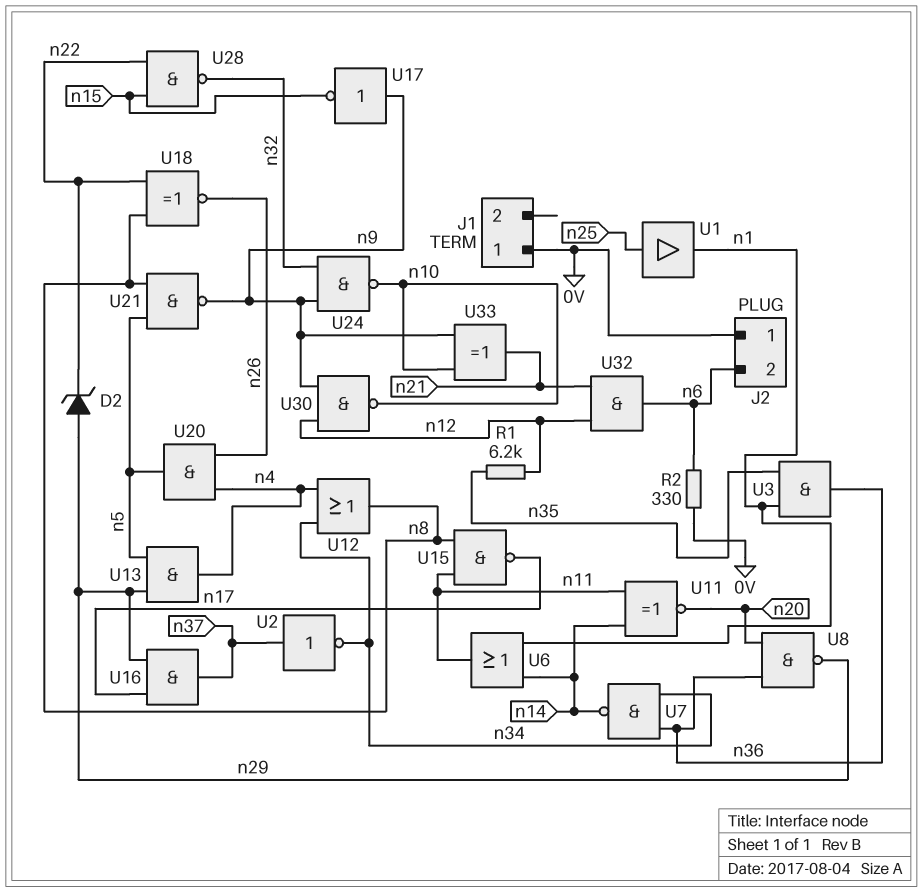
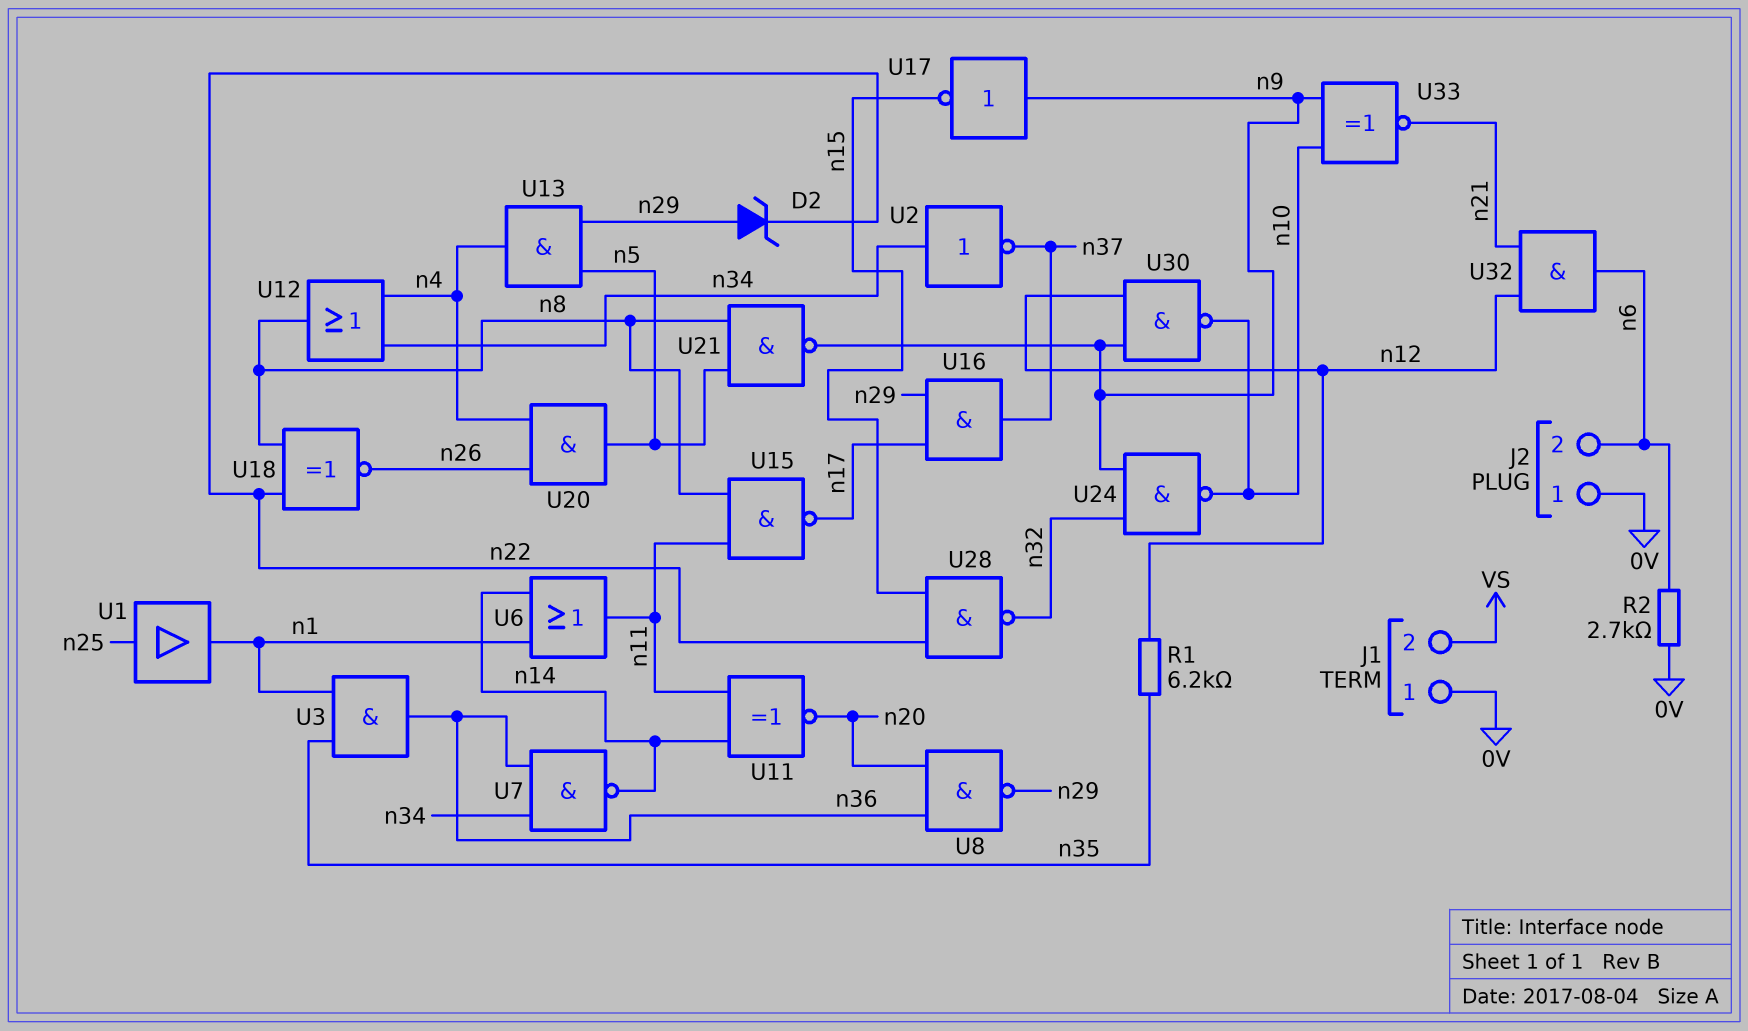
J1 pin 2: none -> VS
R2: 330 (0V, n6) -> 2.7k (0V, n6)
U2: NOT (in n37, out n34) -> NOT (in n34, out n37)
U33: XOR (in n9, in n10, out n21) -> XNOR (in n9, in n10, out n21)

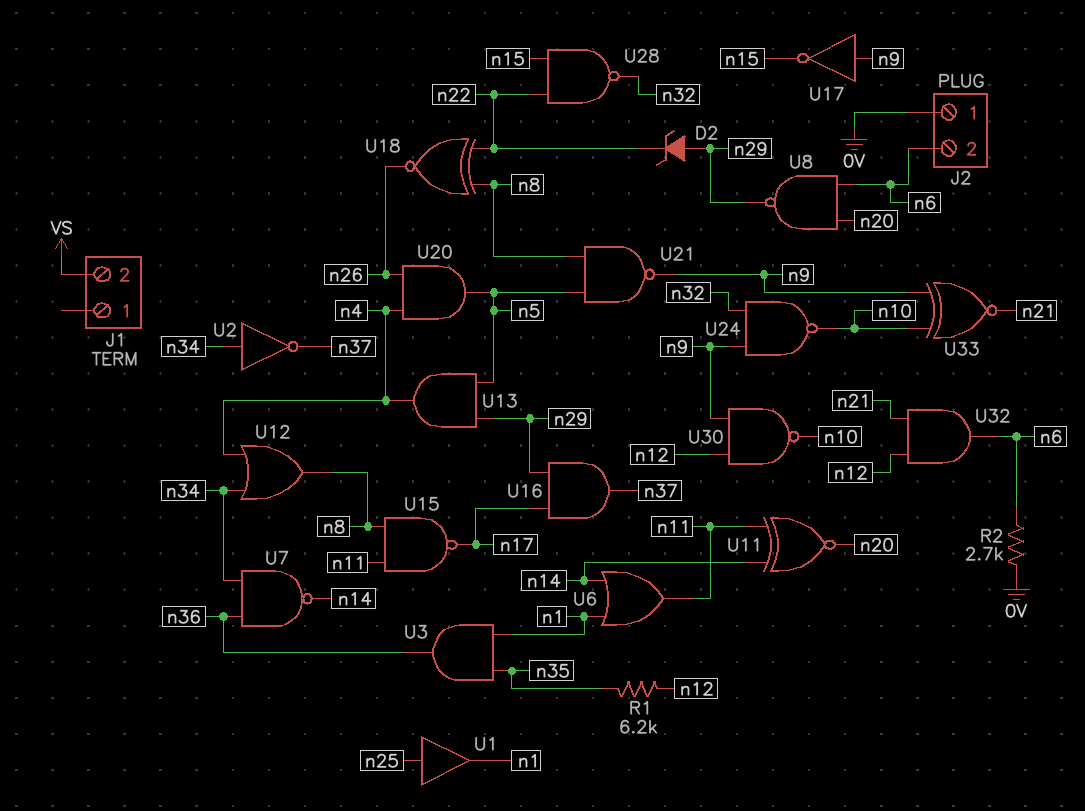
J1 pin 1: 0V -> none
U8: NAND (in n20, in n36, out n29) -> NAND (in n6, in n20, out n29)

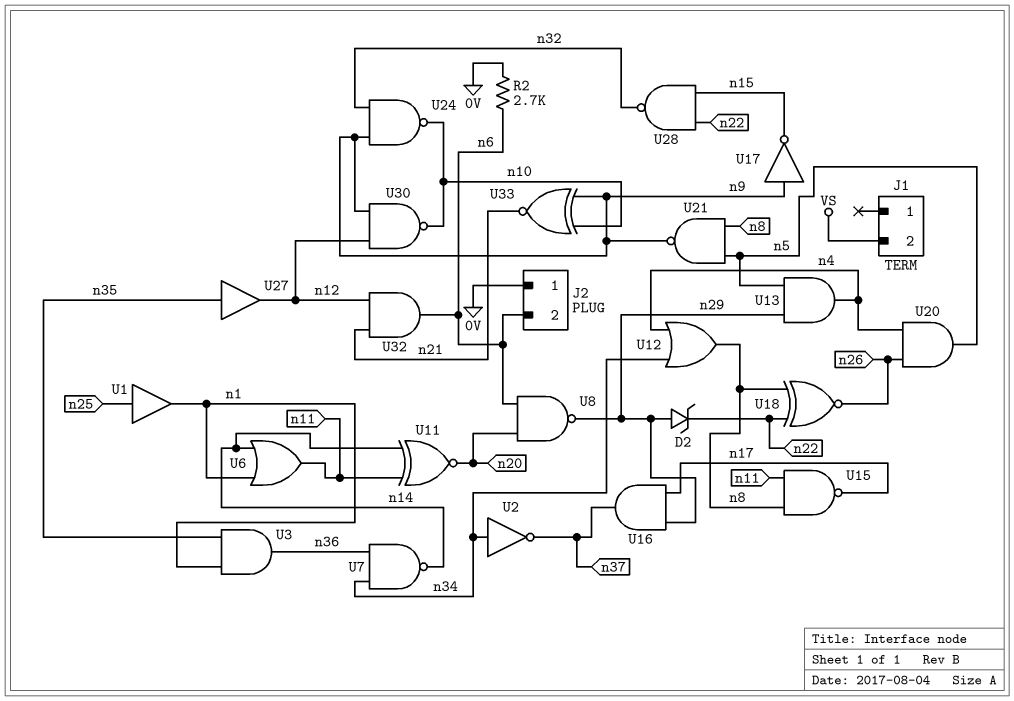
R1: 6.2k (n12, n35) -> none
U27: none -> buffer (in n35, out n12)

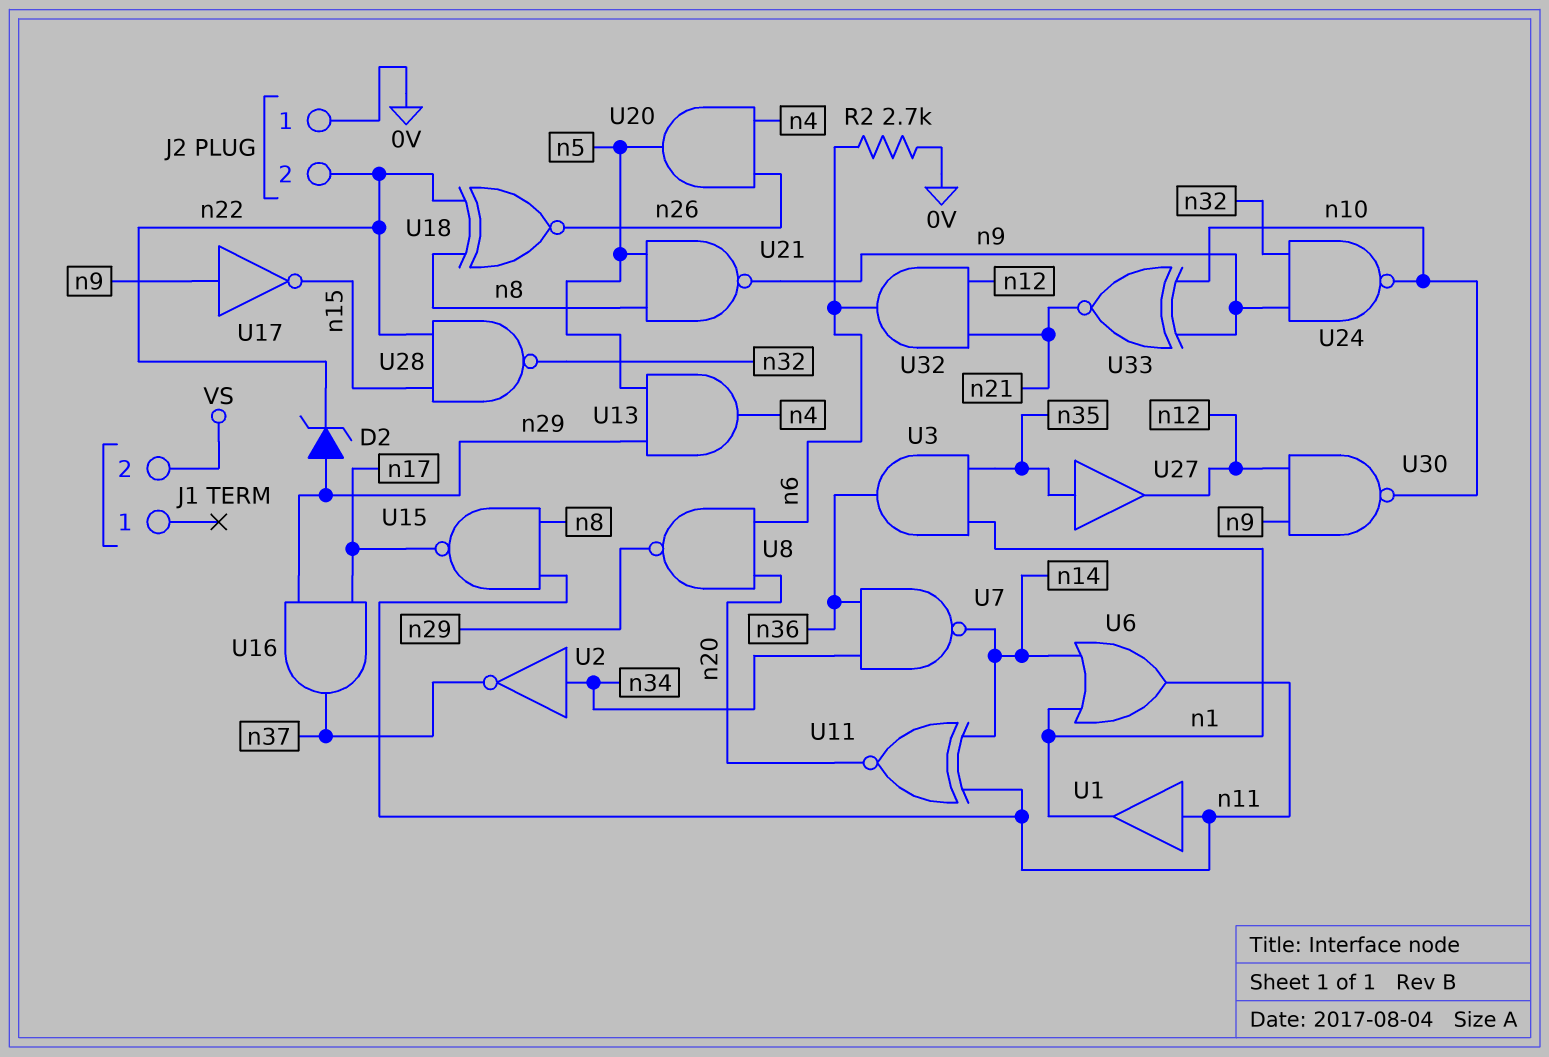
J2 pin 2: n6 -> n22
U1: buffer (in n25, out n1) -> buffer (in n11, out n1)
U12: OR (in n4, in n34, out n8) -> none

